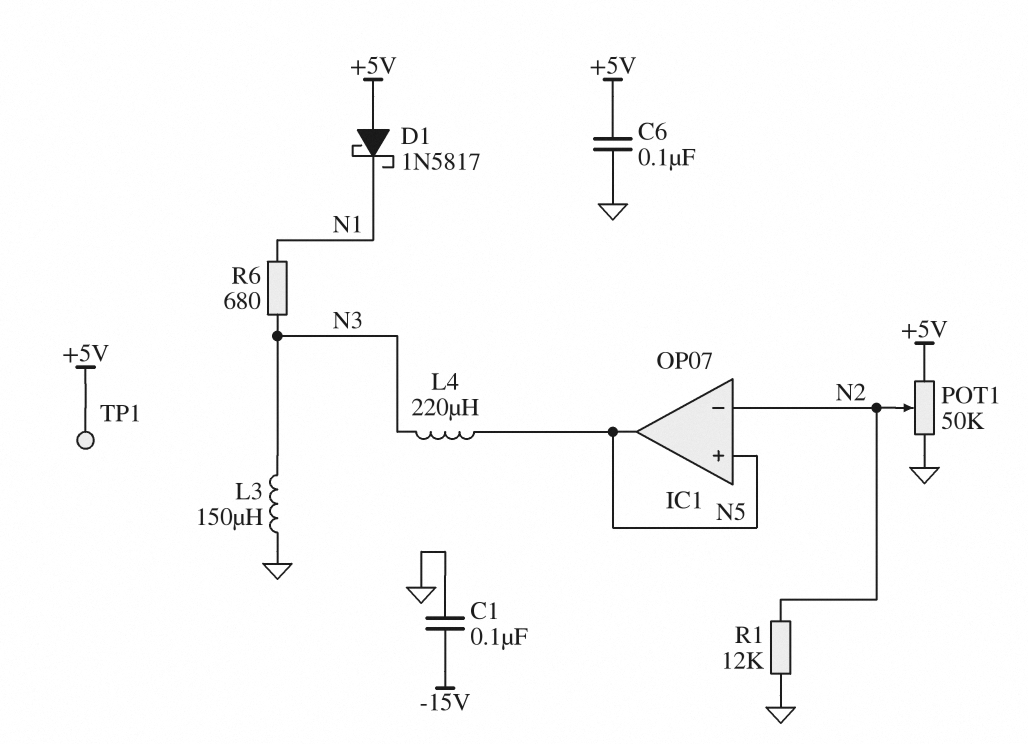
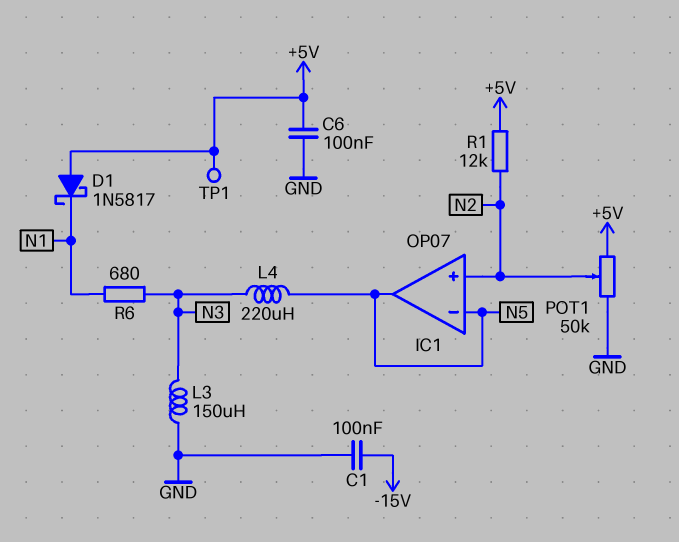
IC1 pin in+: N5 -> N2
IC1 pin in-: N2 -> N5
R1: 12k (GND, N2) -> 12k (+5V, N2)

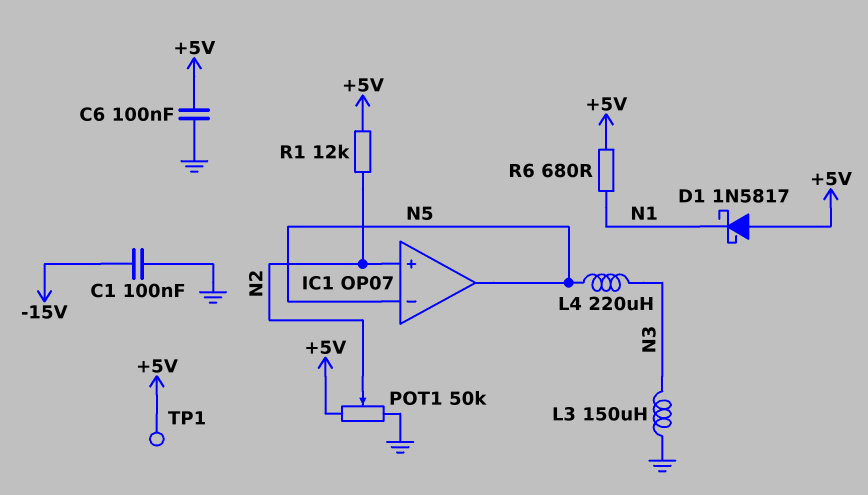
R6: 680 (N1, N3) -> 680 (+5V, N1)

